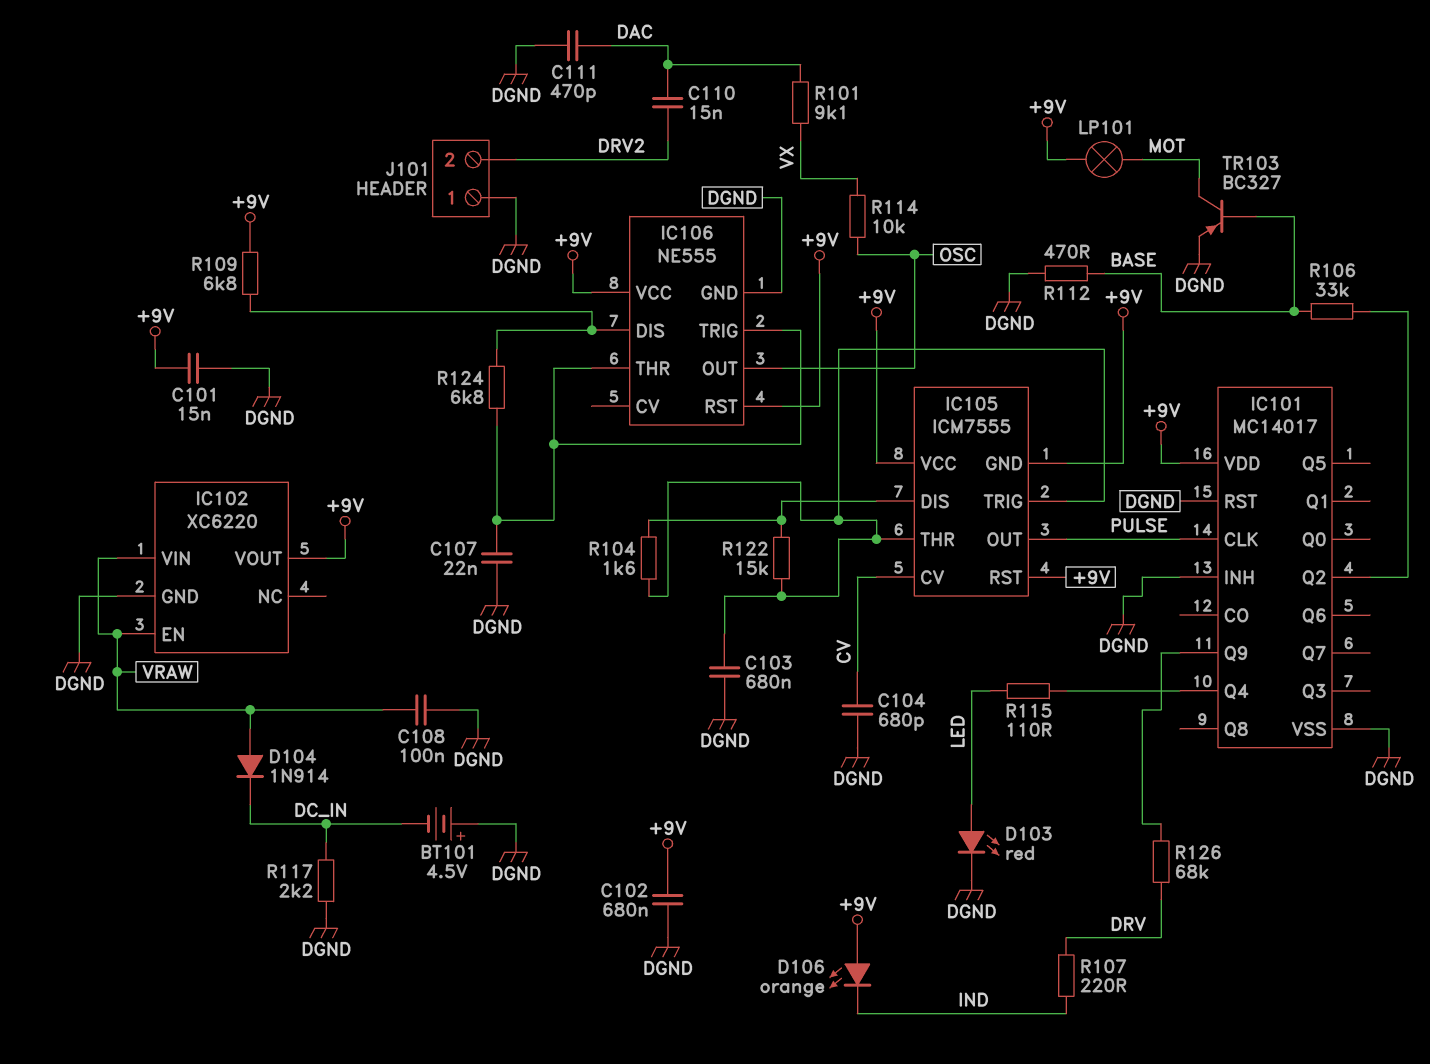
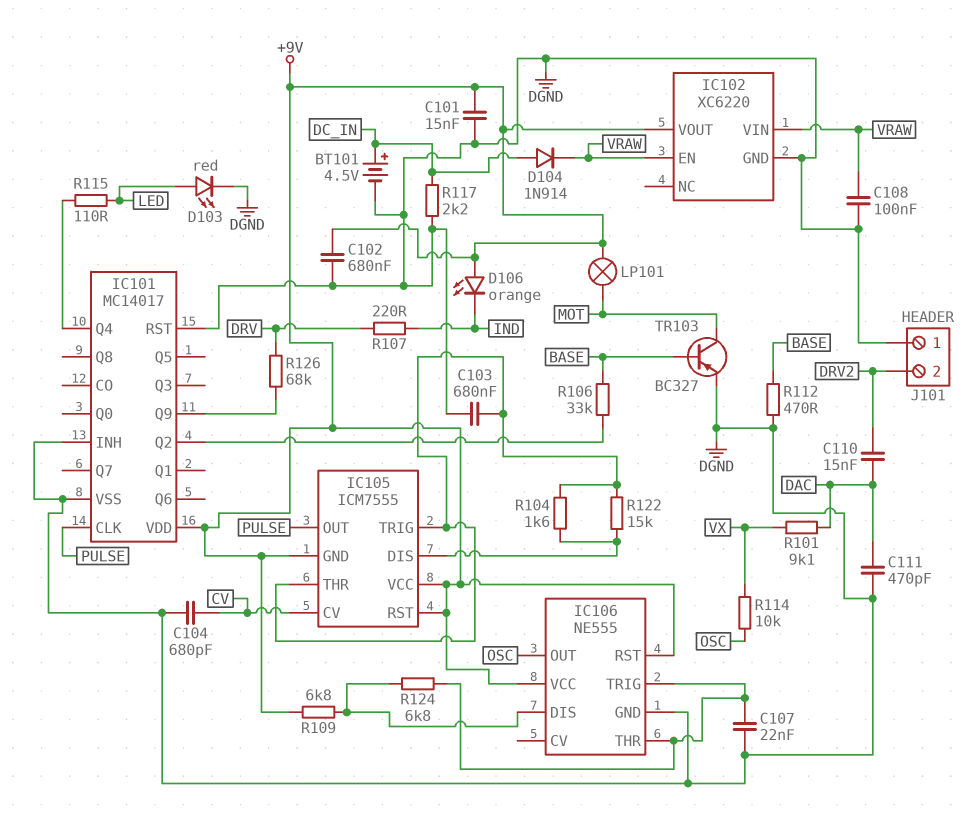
BT101: 4.5V (plus DGND, minus DC_IN) -> 4.5V (plus DC_IN, minus DGND)
D104: diode 1N914 (A VRAW, K DC_IN) -> diode 1N914 (A DC_IN, K VRAW)

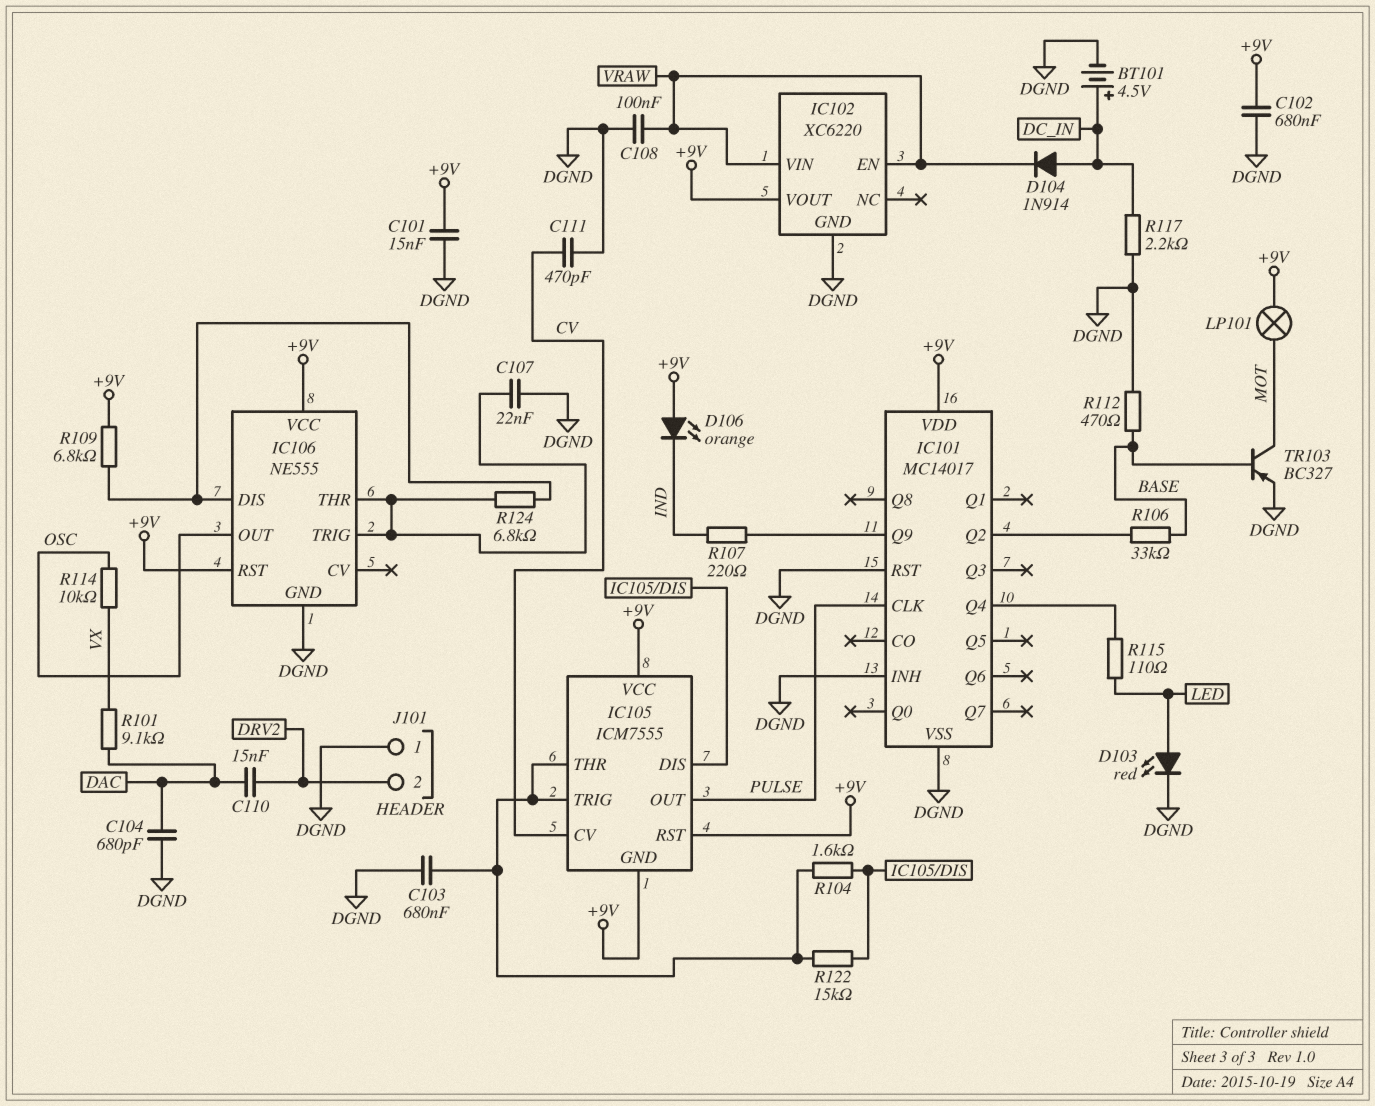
C104: 680pF (CV, DGND) -> 680pF (DAC, DGND)
C111: 470pF (DAC, DGND) -> 470pF (CV, DGND)
R107: 220 (DRV, IND) -> 220 (IC101/Q9, IND)
R126: 68k (DRV, IC101/Q9) -> none

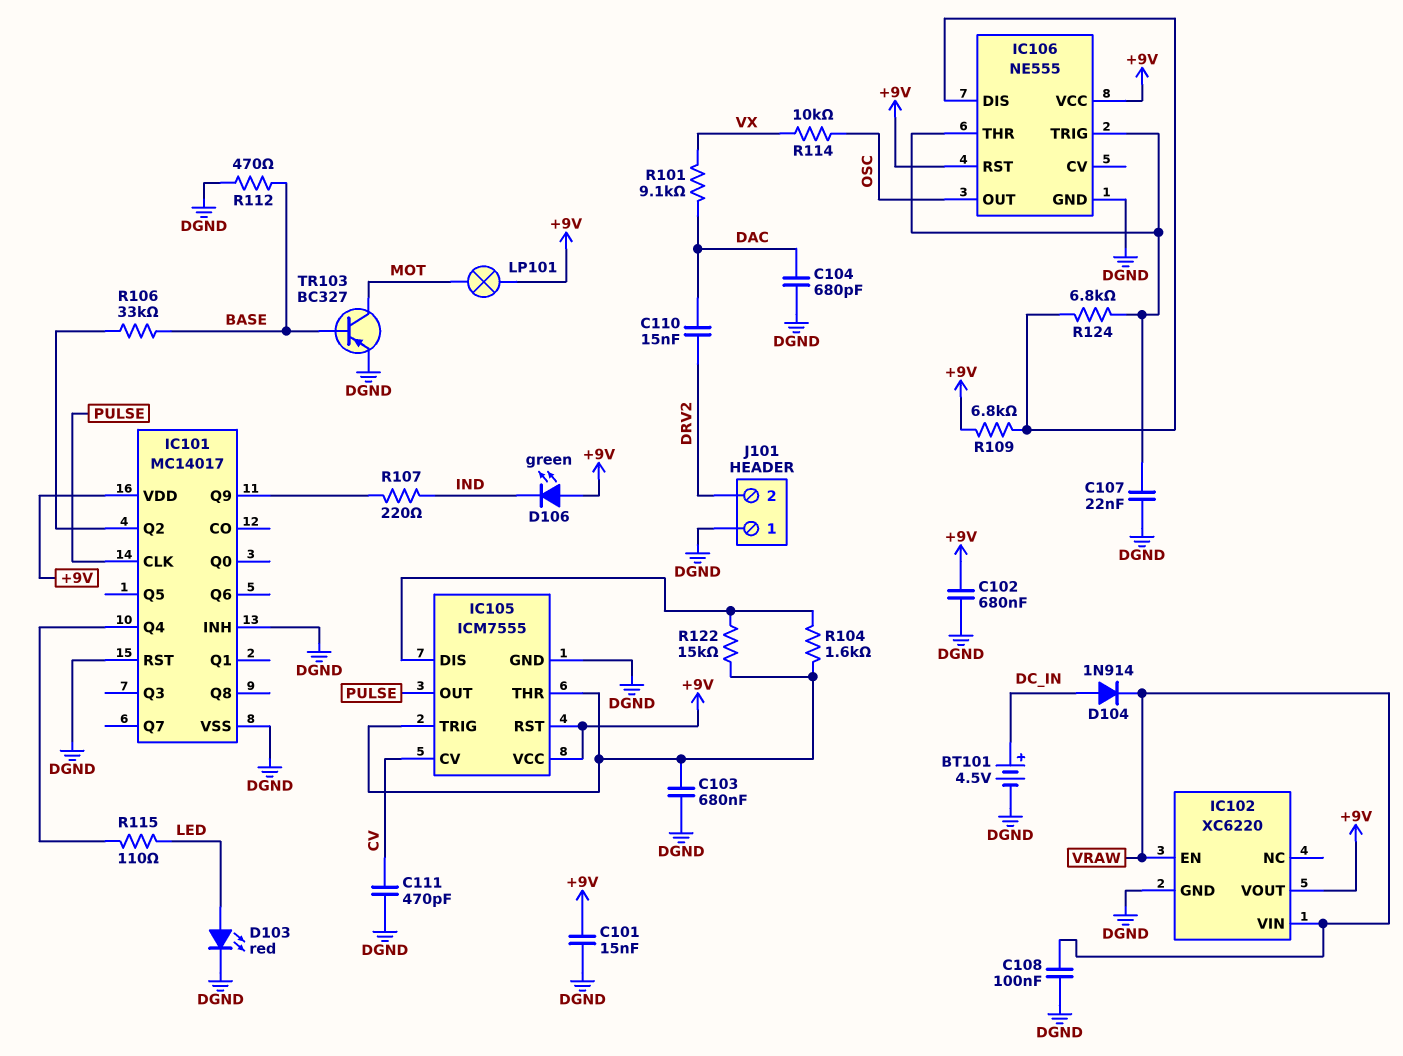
D106: LED orange (A +9V, K IND) -> LED green (A +9V, K IND)
IC105 pin GND: +9V -> DGND
R117: 2.2k (DC_IN, DGND) -> none

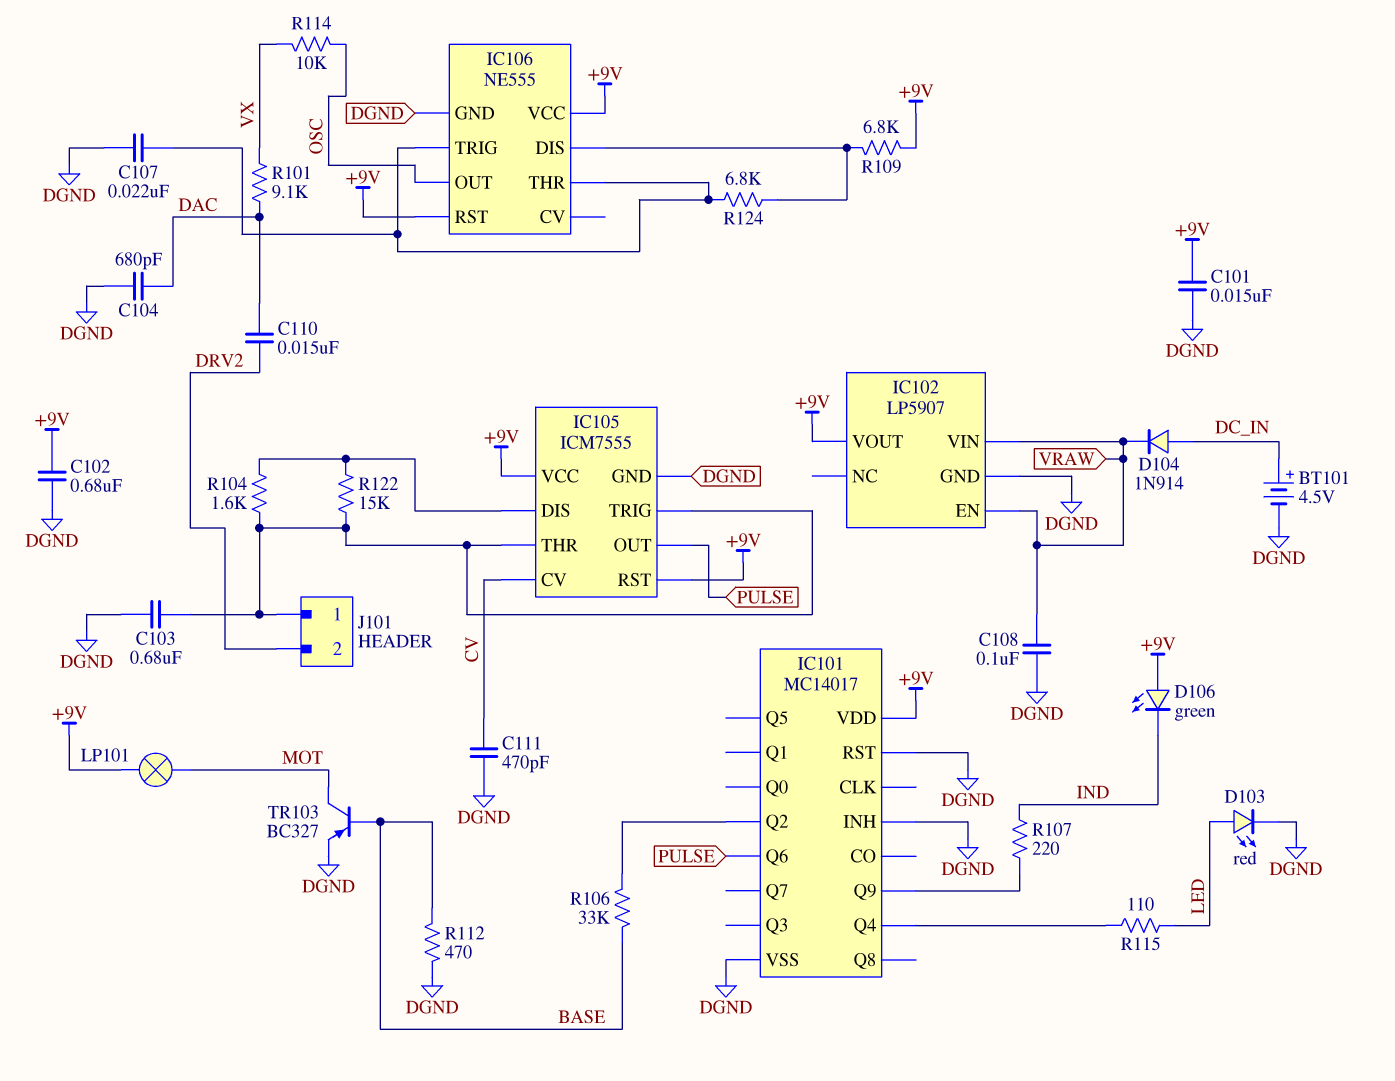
IC101 pin CLK: PULSE -> none
IC101 pin Q6: none -> PULSE
IC102: XC6220 -> LP5907
J101 pin 1: DGND -> IC105/THR

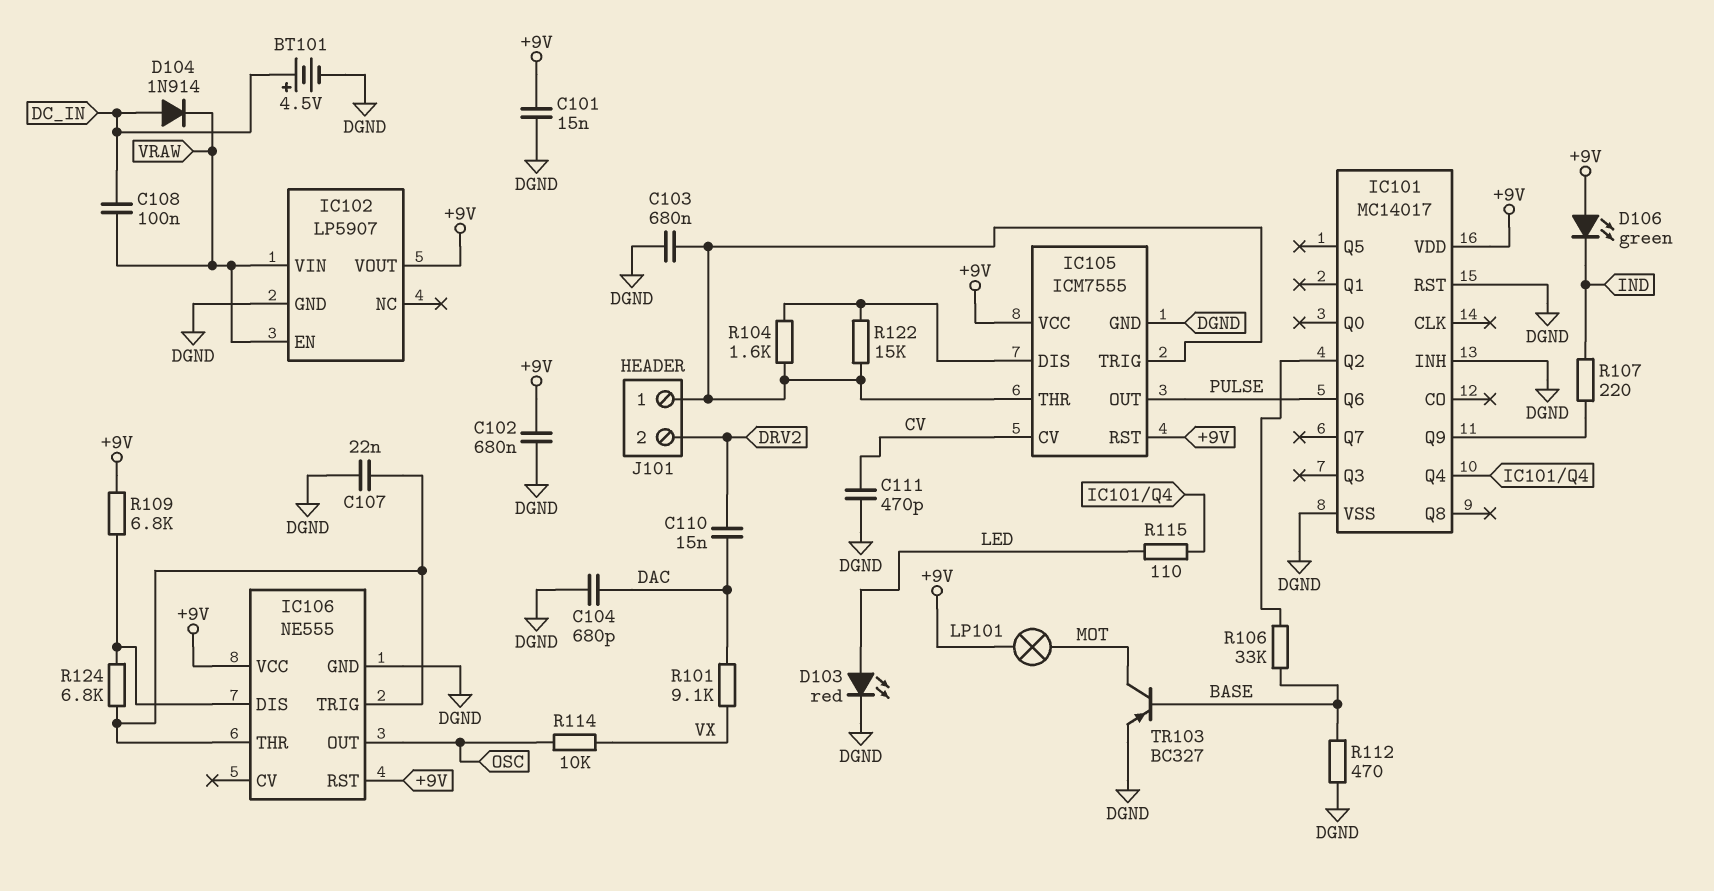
C108: 100nF (DGND, VRAW) -> 100nF (DC_IN, VRAW)

